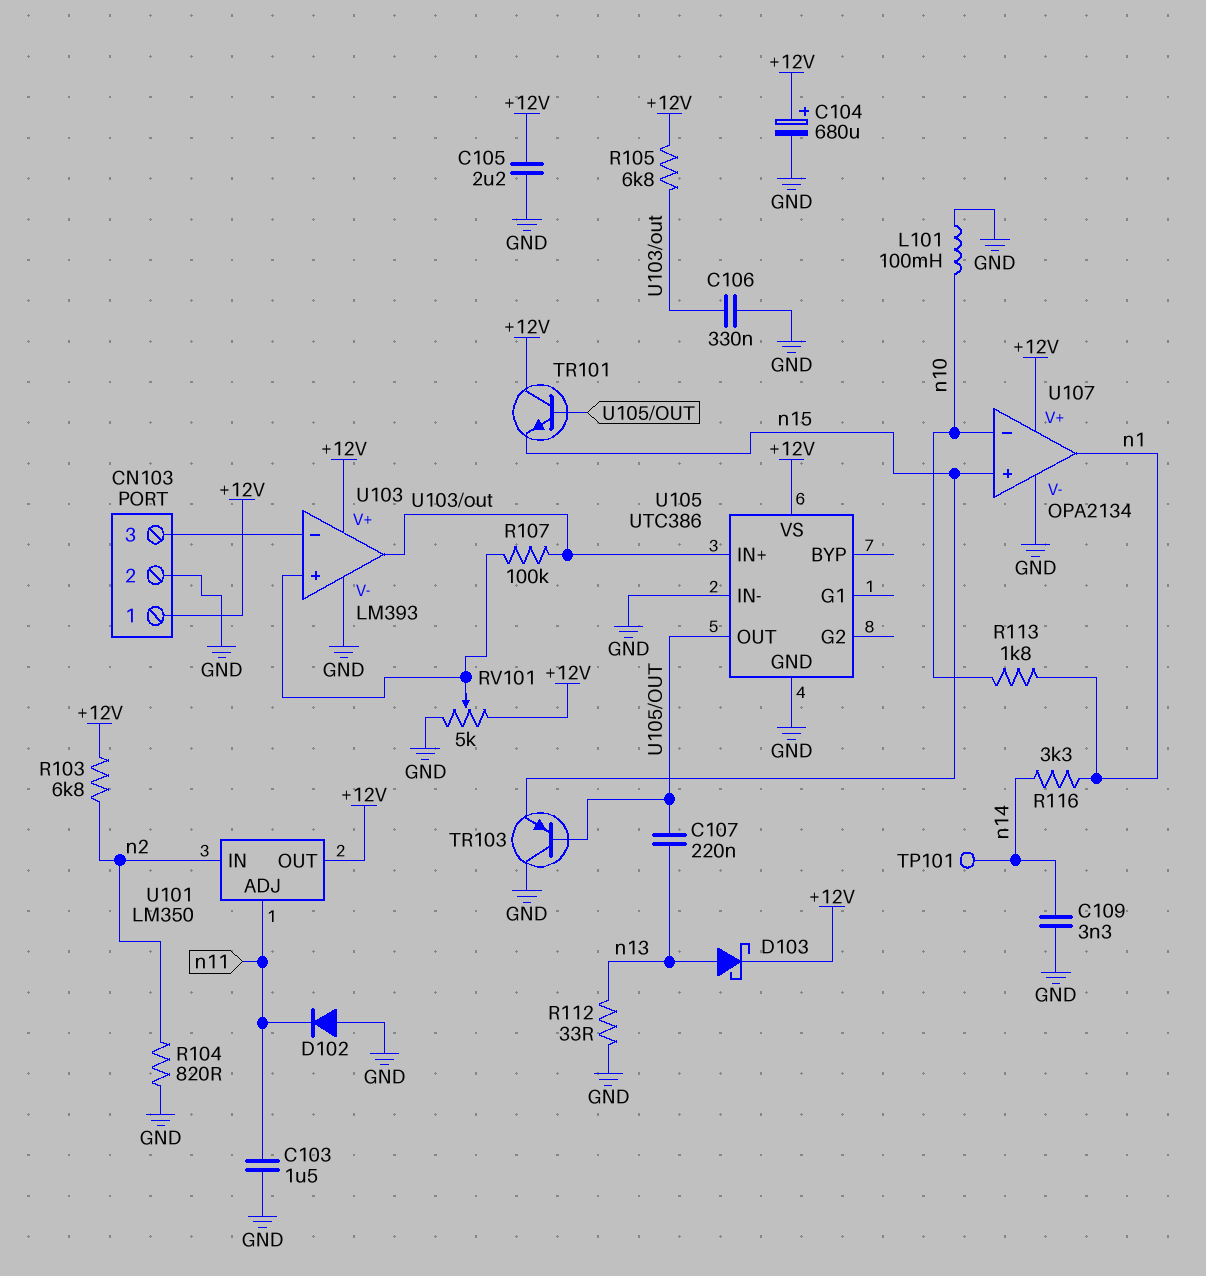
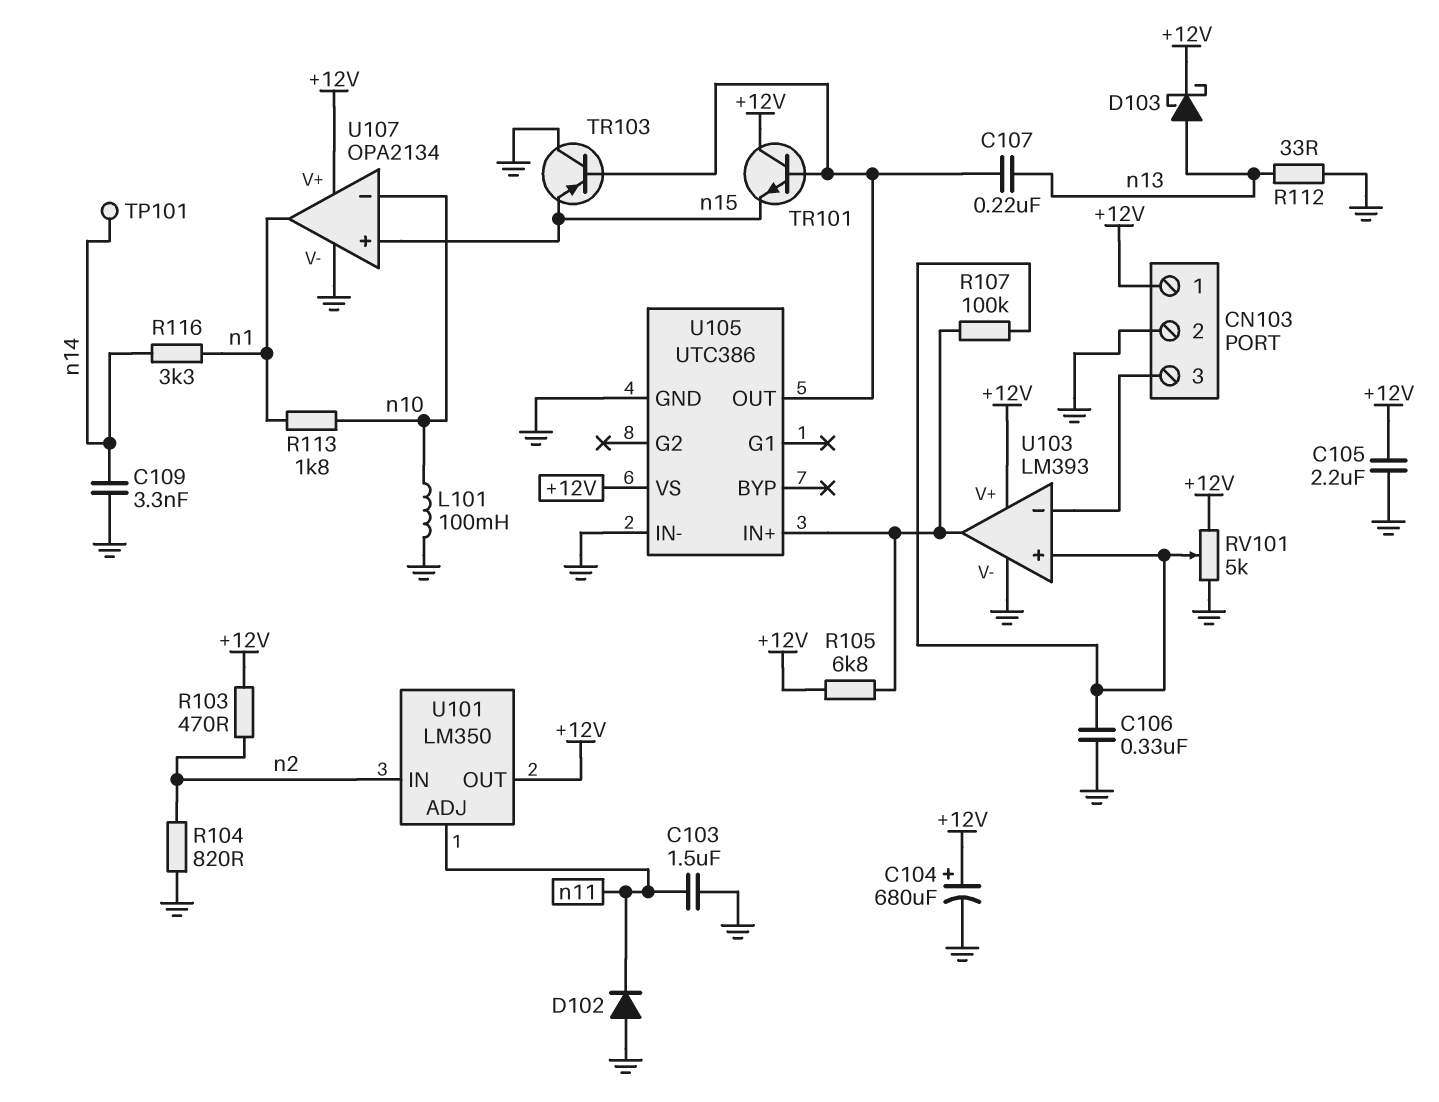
C106: 330nF (GND, U103/out) -> 330nF (GND, U103/in+)
R103: 6.8k (+12V, n2) -> 470 (+12V, n2)

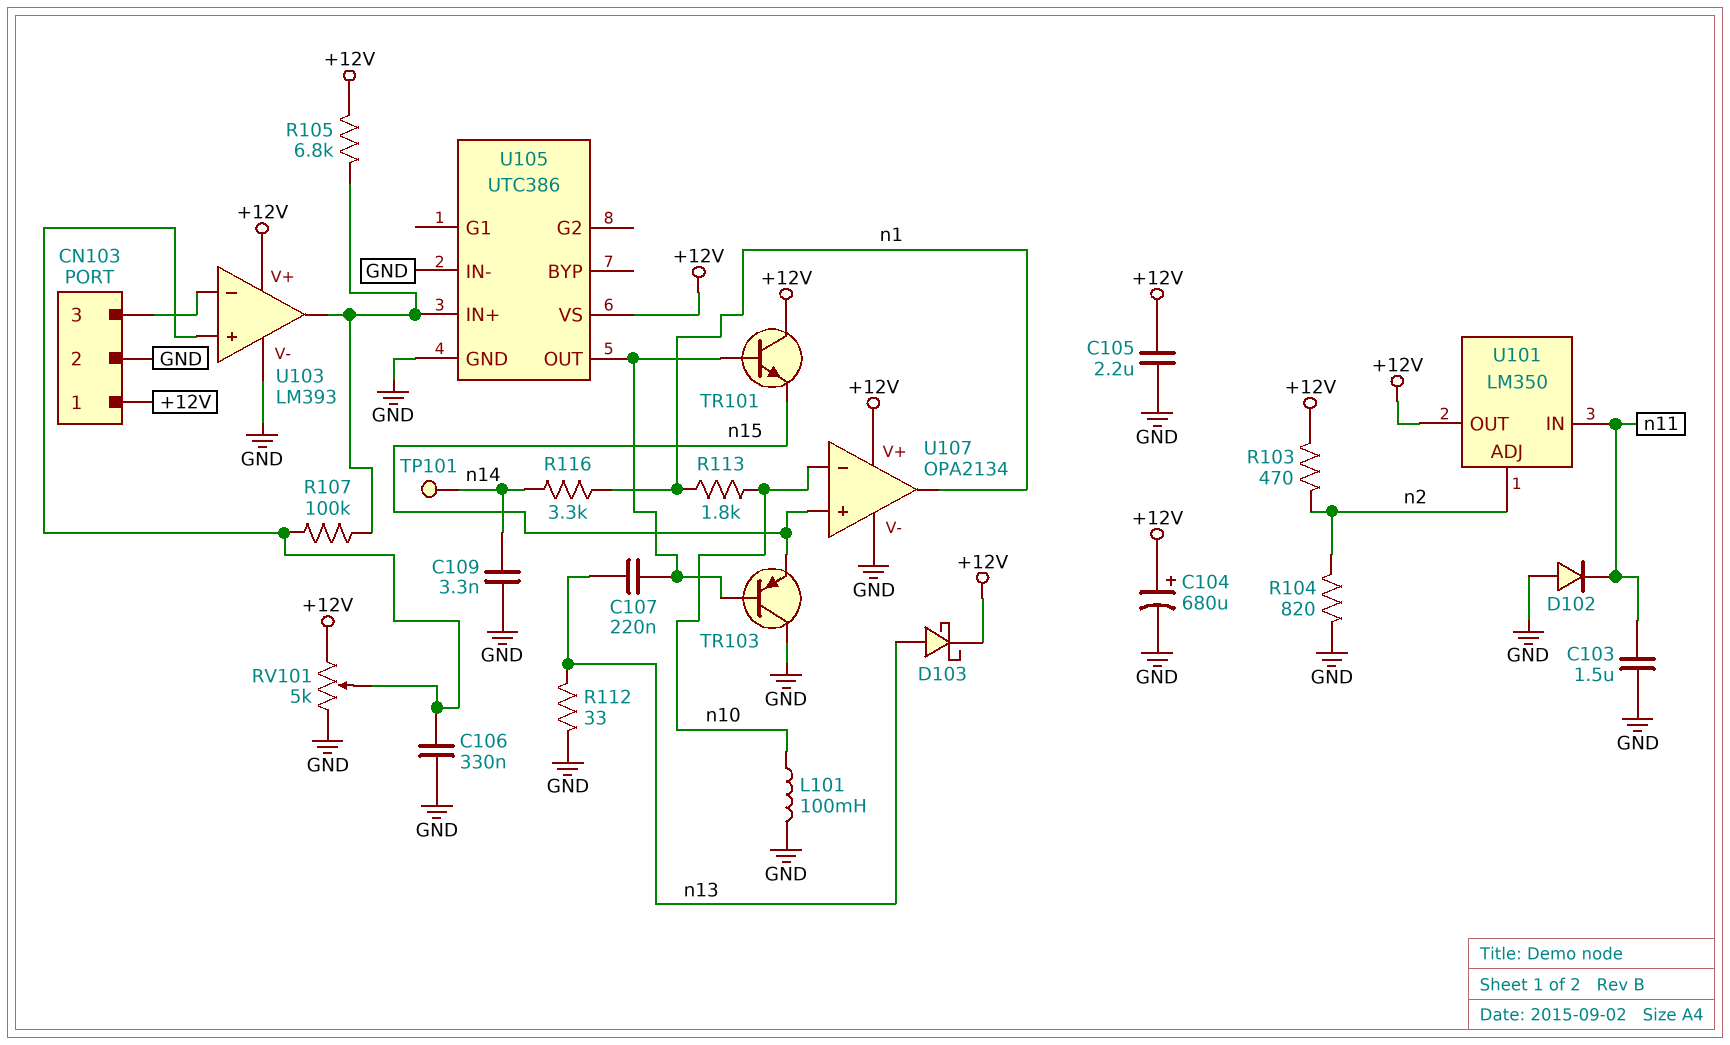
U101 pin ADJ: n11 -> n2
U101 pin IN: n2 -> n11

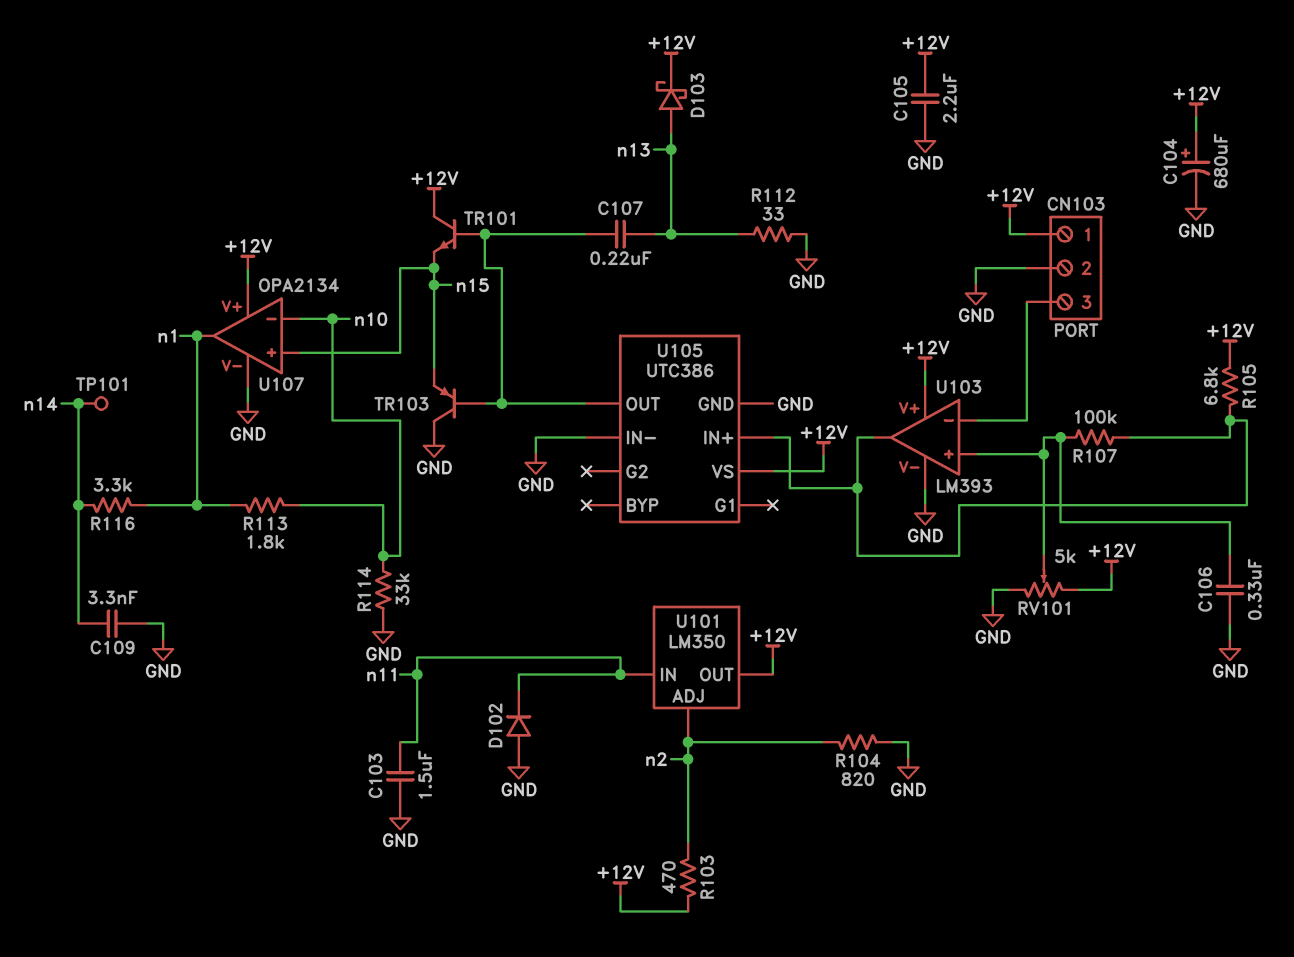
L101: 100mH (GND, n10) -> none
R114: none -> 33k (GND, n10)

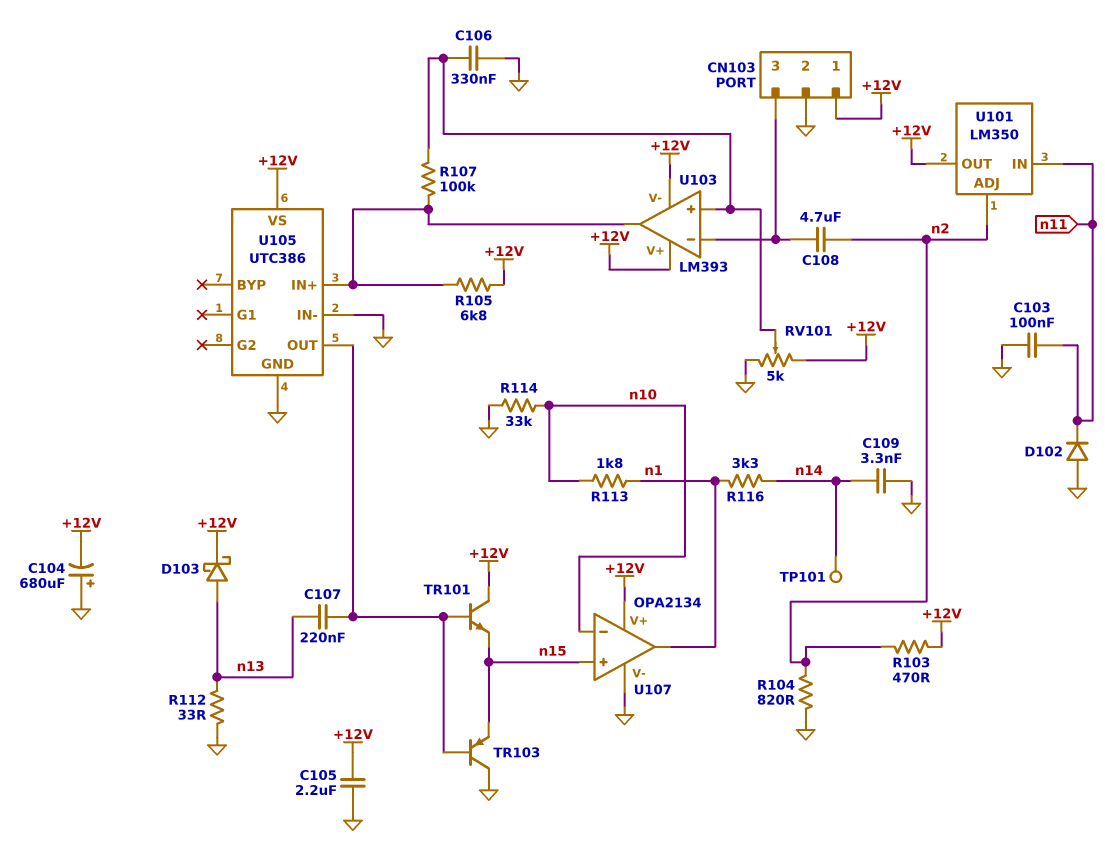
C103: 1.5uF (GND, n11) -> 100nF (GND, n11)
C104: 680uF (plus +12V, minus GND) -> 680uF (plus GND, minus +12V)
C108: none -> 4.7uF (CN103/3, n2)
U103 pin V-: GND -> +12V

